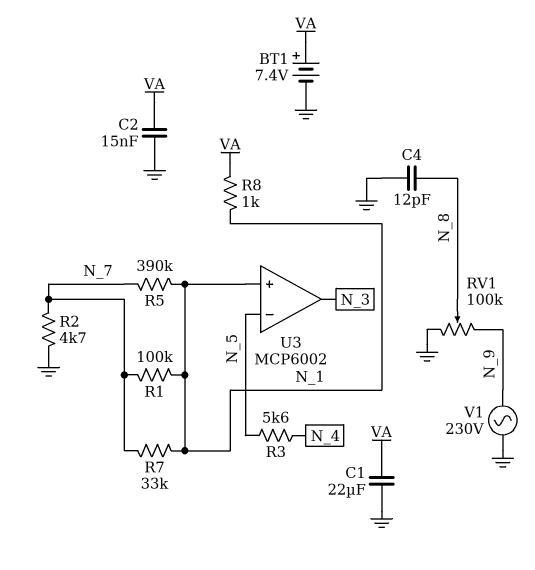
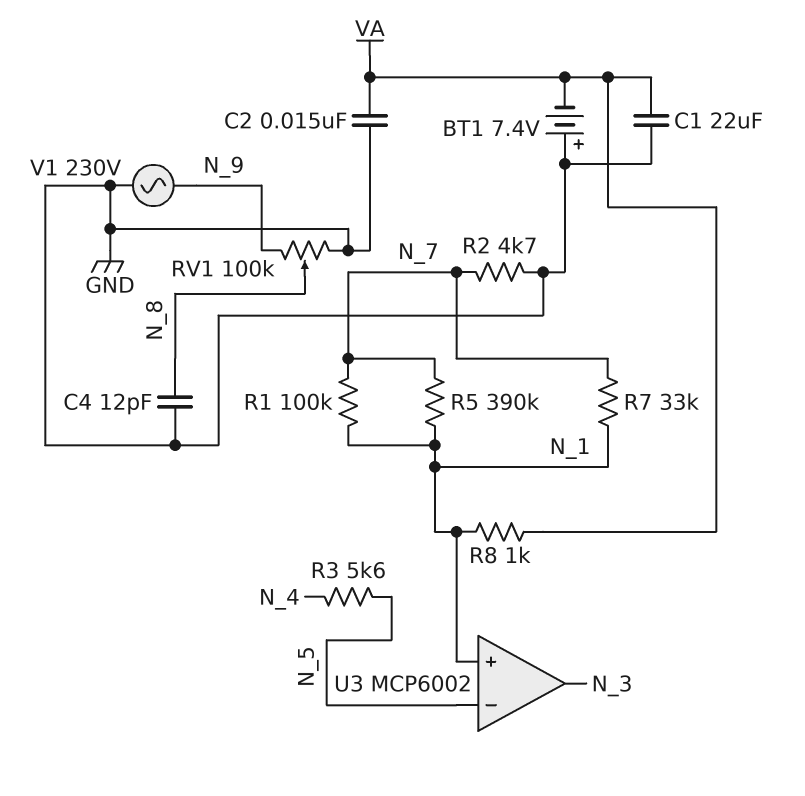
BT1: 7.4V (plus VA, minus GND) -> 7.4V (plus GND, minus VA)

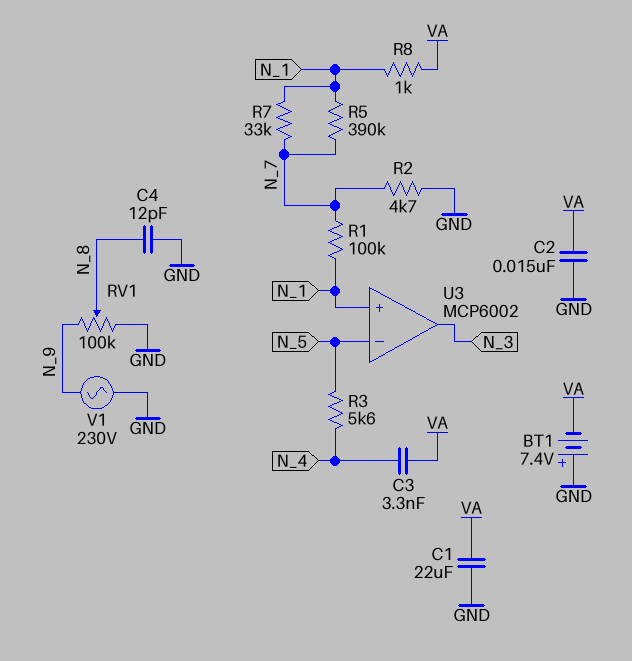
C3: none -> 3.3nF (N_4, VA)

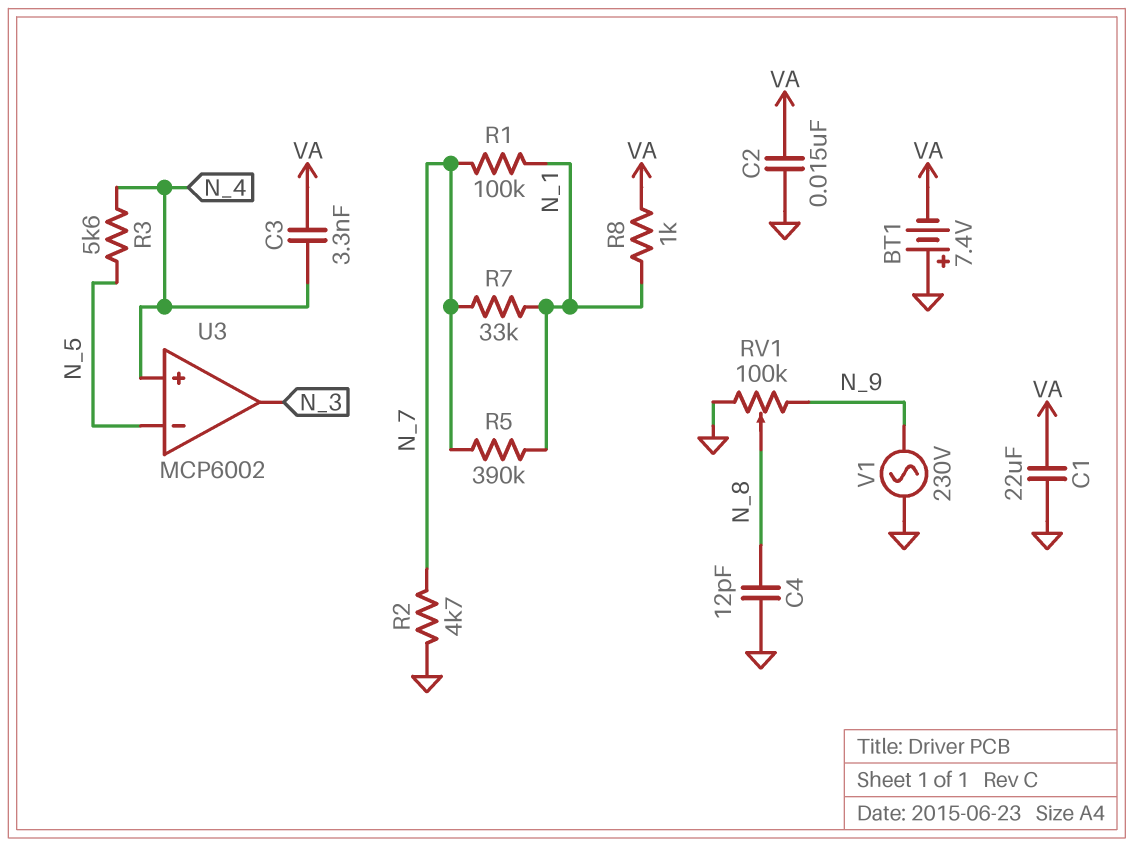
U3 pin in+: N_1 -> N_4

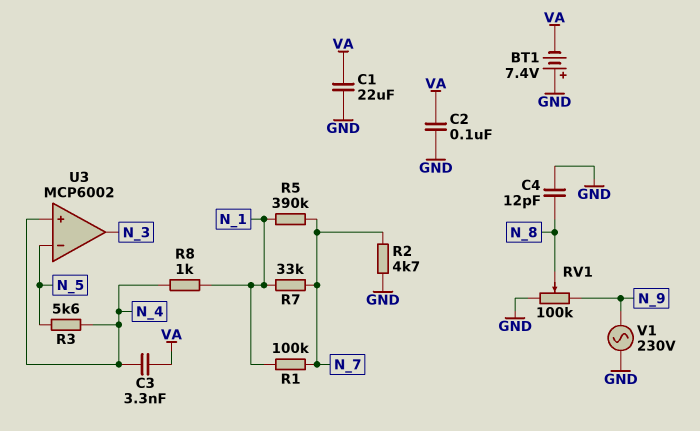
C2: 15nF (GND, VA) -> 100nF (GND, VA)
R8: 1k (N_1, VA) -> 1k (N_1, N_4)

